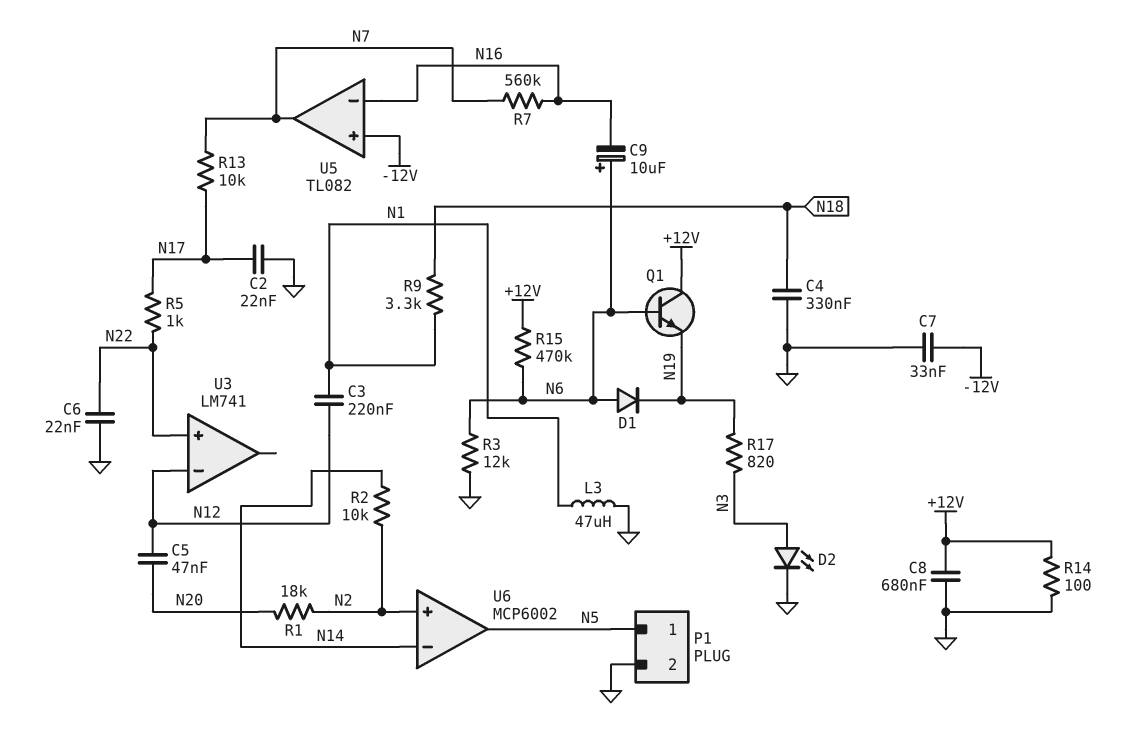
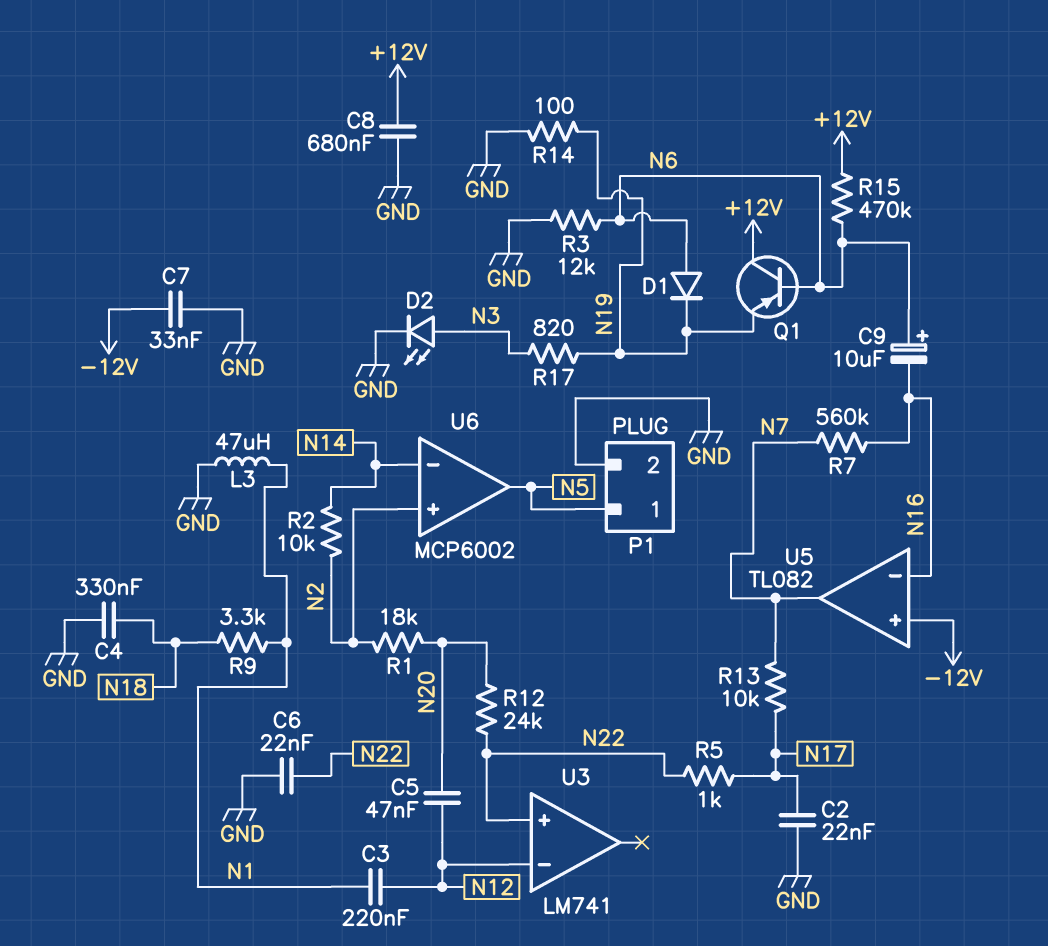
Q1: NPN (B N6, C +12V, E N19) -> PNP (B N6, C +12V, E N19)
R12: none -> 24k (N20, N22)
R14: 100 (+12V, GND) -> 100 (GND, N19)

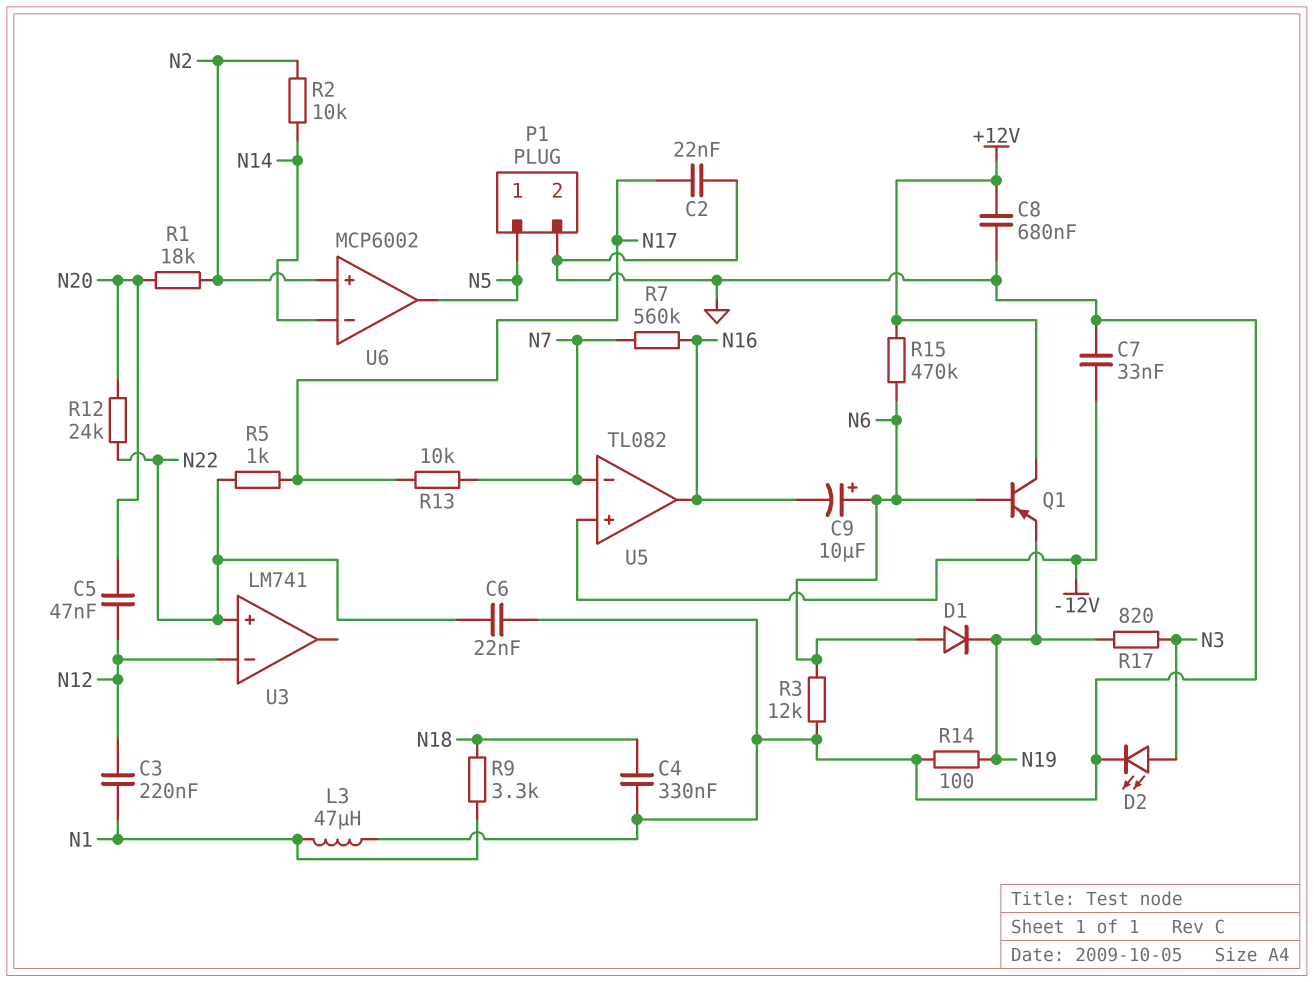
U5 pin in-: N16 -> N7
U5 pin out: N7 -> N16

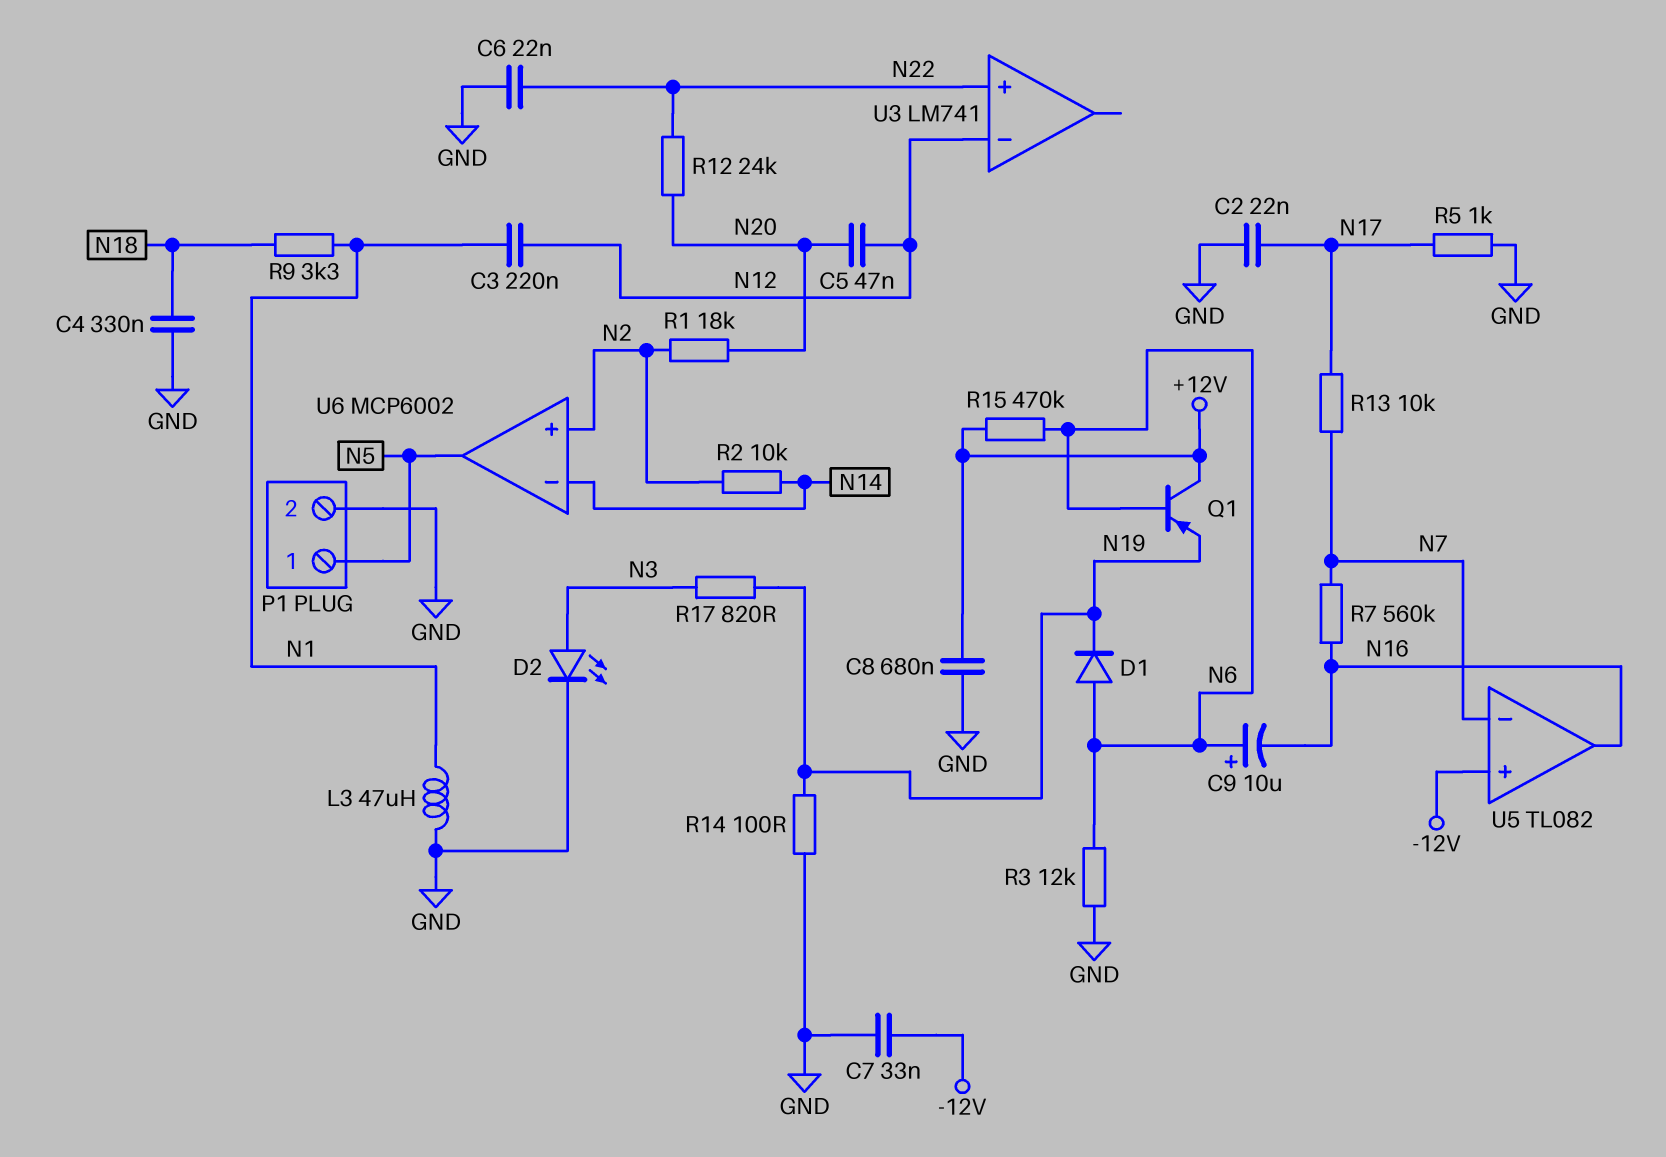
R5: 1k (N17, N22) -> 1k (GND, N17)

